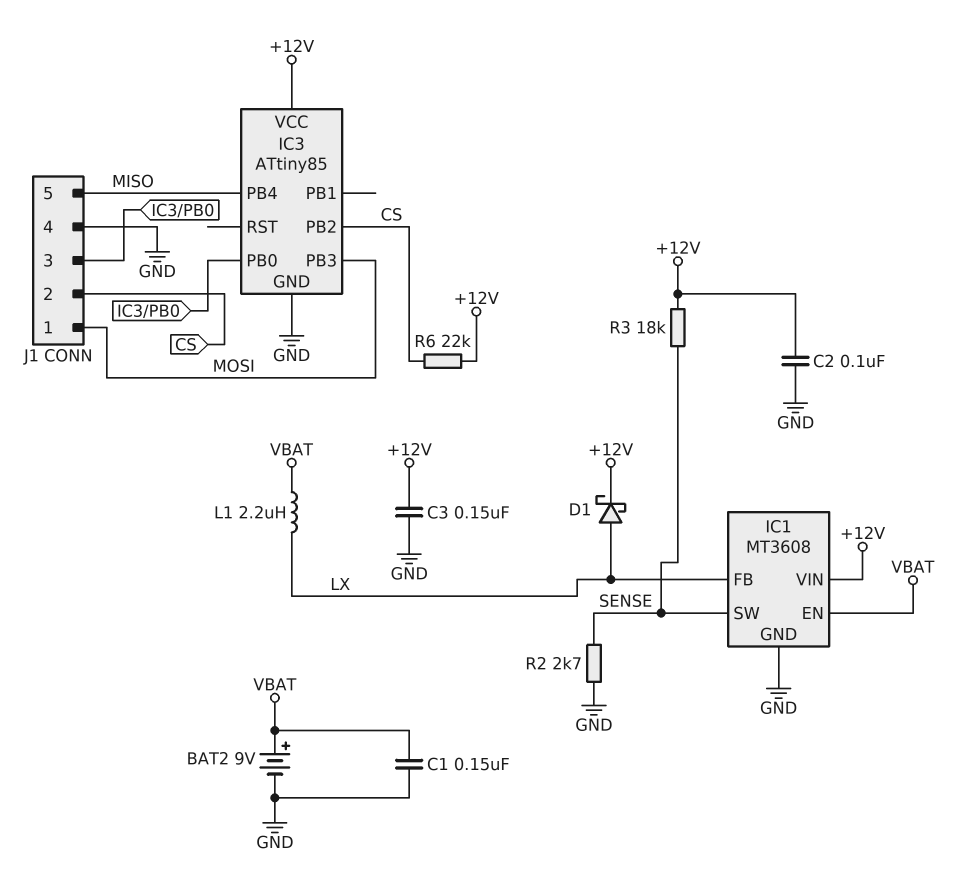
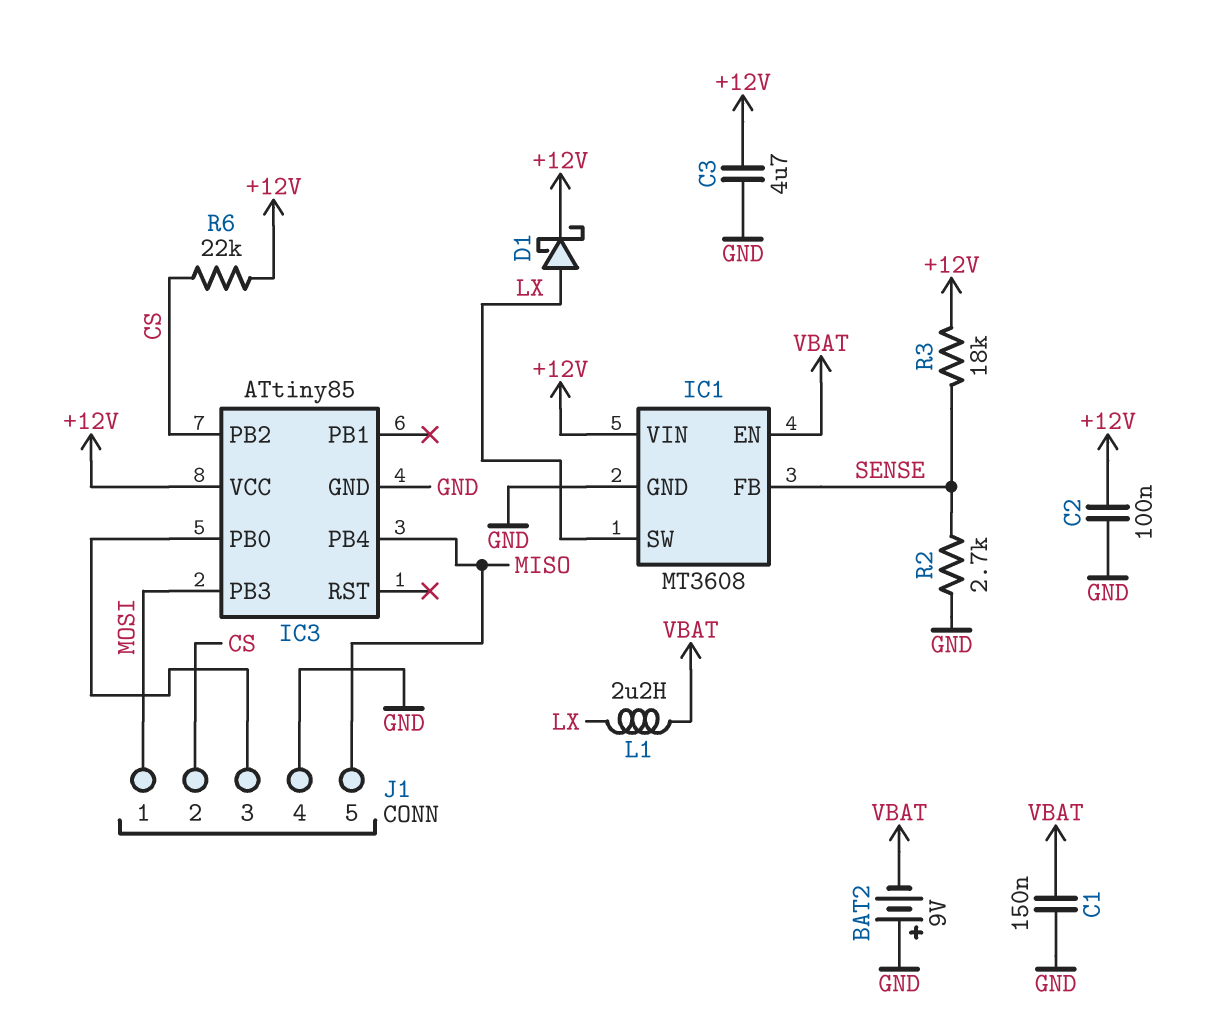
BAT2: 9V (plus VBAT, minus GND) -> 9V (plus GND, minus VBAT)
C3: 150nF (+12V, GND) -> 4.7uF (+12V, GND)
IC1 pin FB: LX -> SENSE
IC1 pin SW: SENSE -> LX

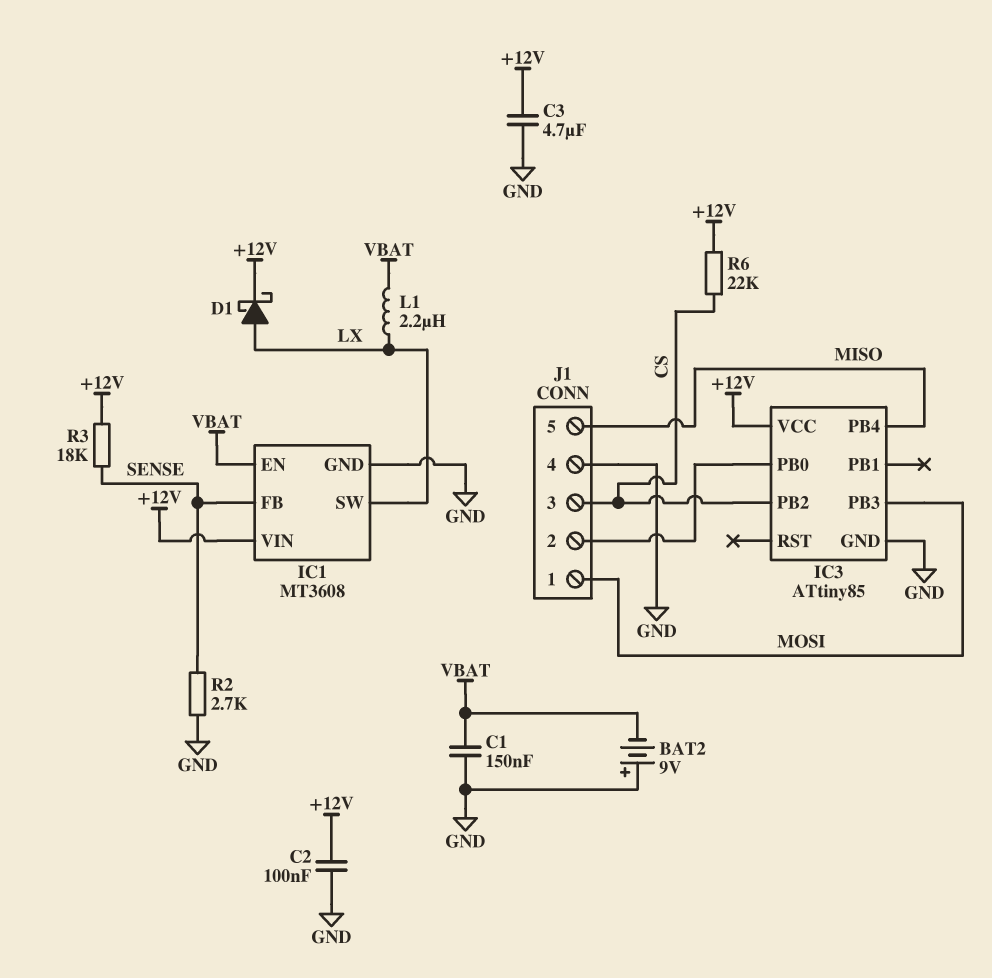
J1 pin 2: CS -> IC3/PB0
J1 pin 3: IC3/PB0 -> CS

